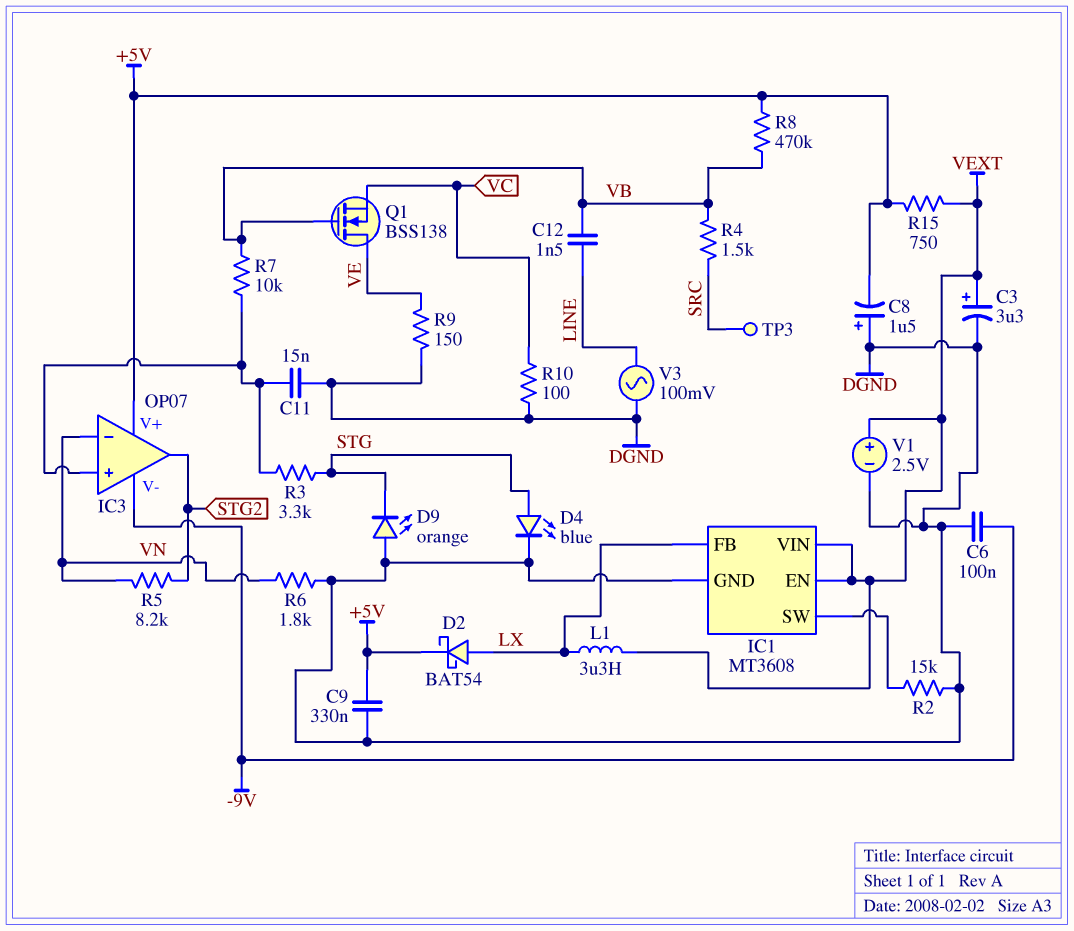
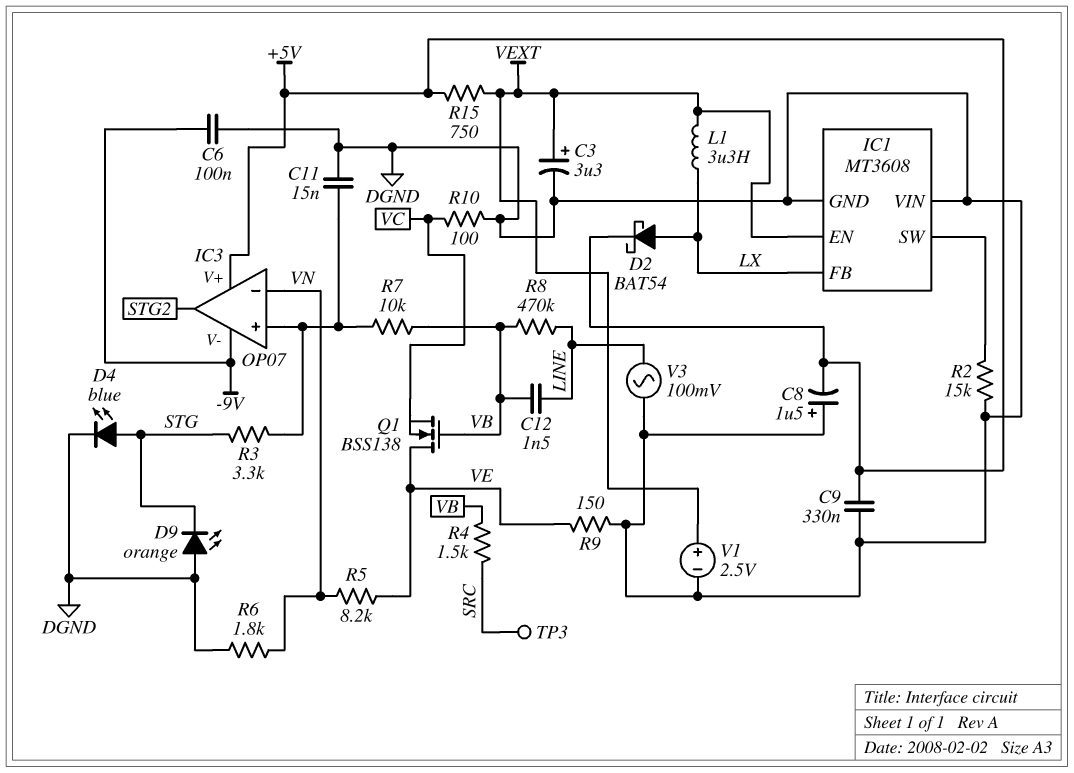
IC1 pin VIN: VEXT -> DGND
R5: 8.2k (STG2, VN) -> 8.2k (VE, VN)
R8: 470k (+5V, VB) -> 470k (LINE, VB)

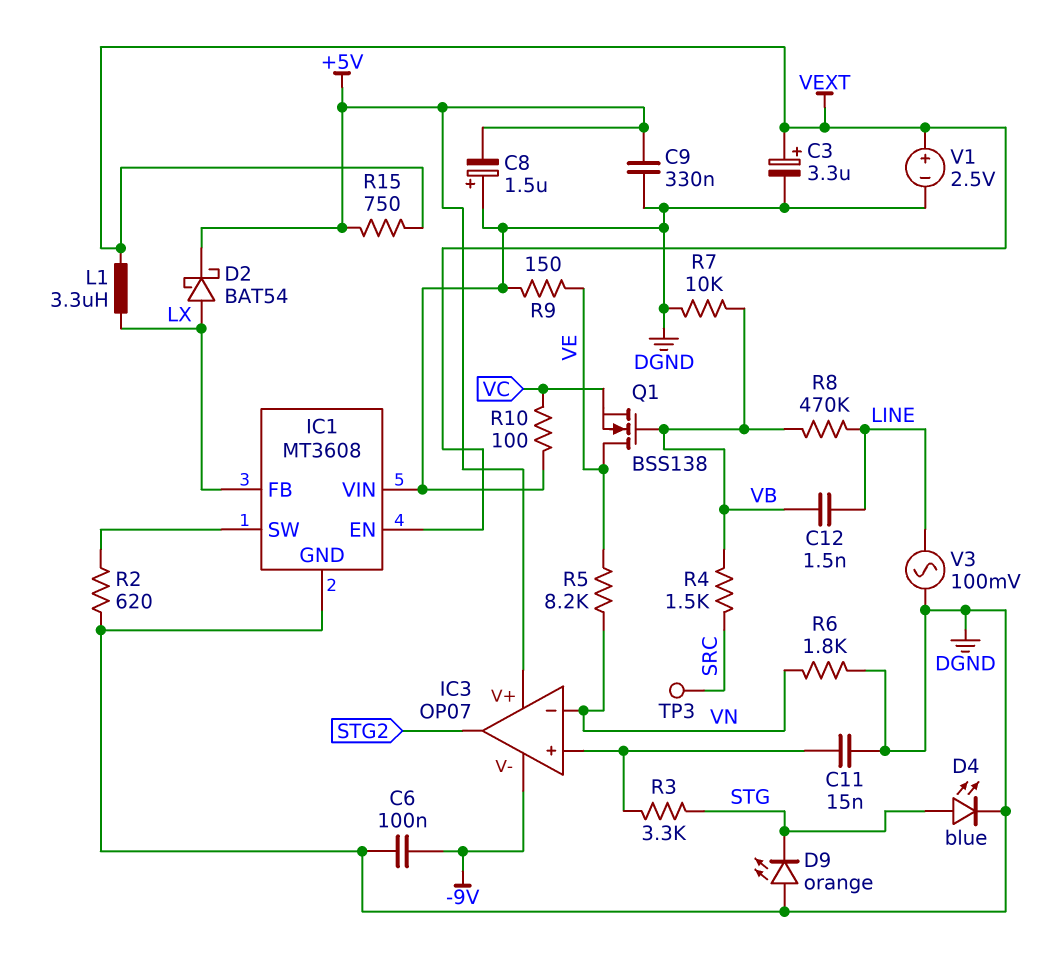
R2: 15k (DGND, IC1/SW) -> 620 (DGND, IC1/SW)
R7: 10k (IC3/in+, VB) -> 10k (DGND, VB)

